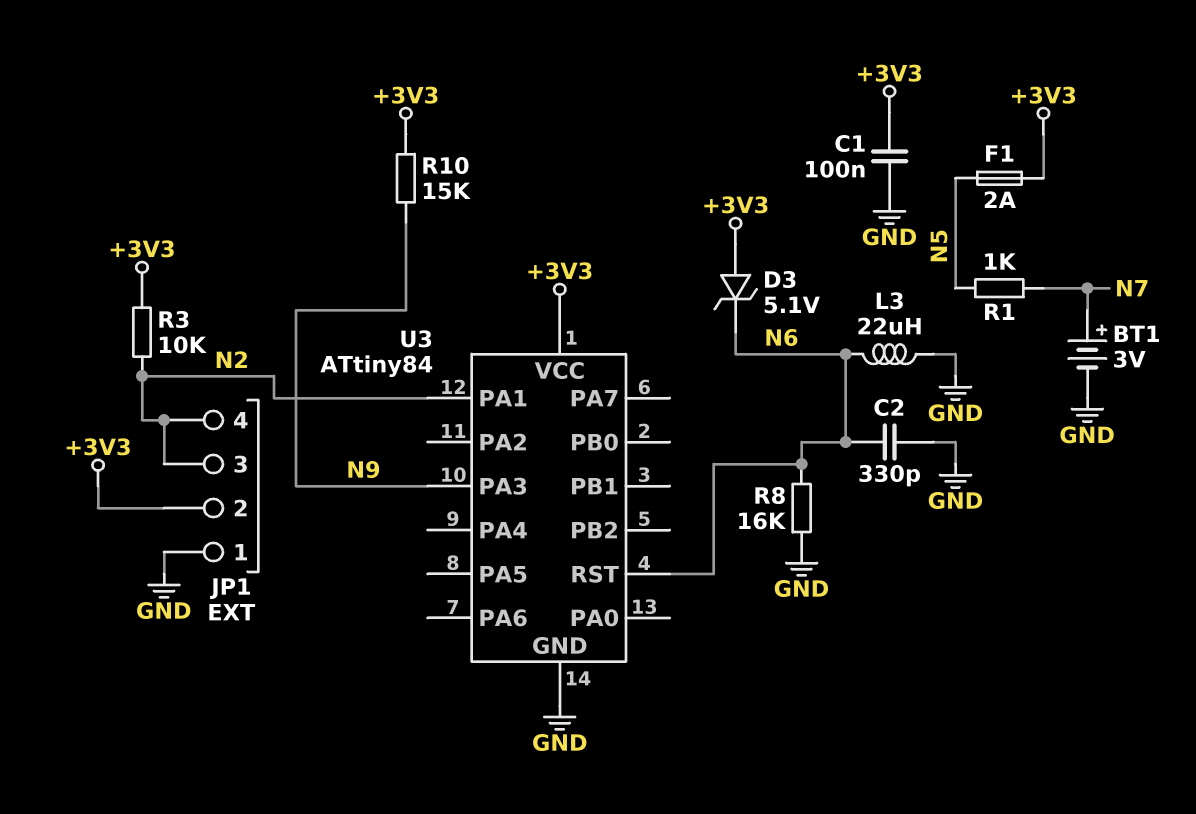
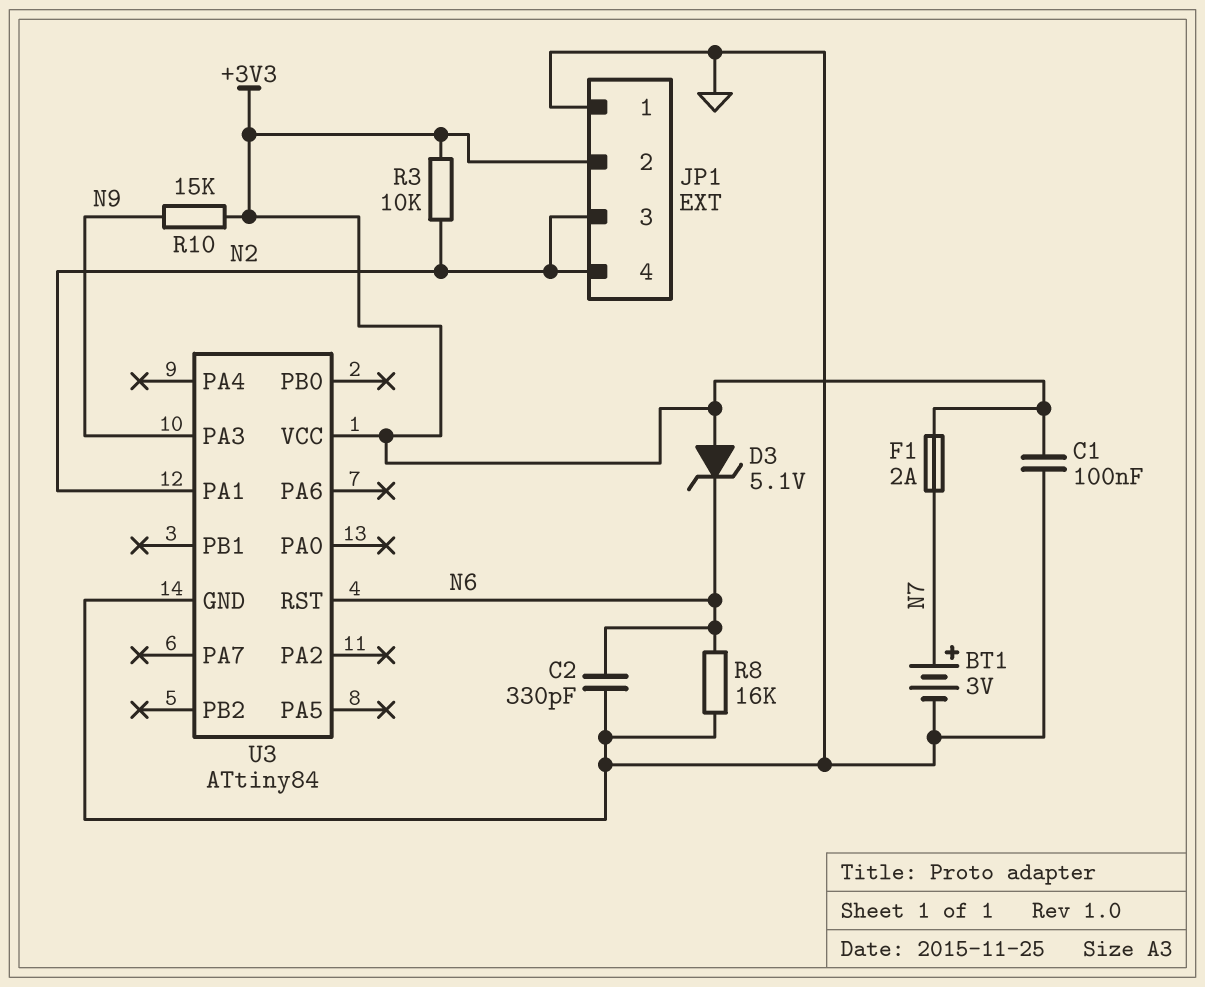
F1: 2A (+3V3, N5) -> 2A (+3V3, N7)
L3: 22uH (GND, N6) -> none
R1: 1k (N5, N7) -> none

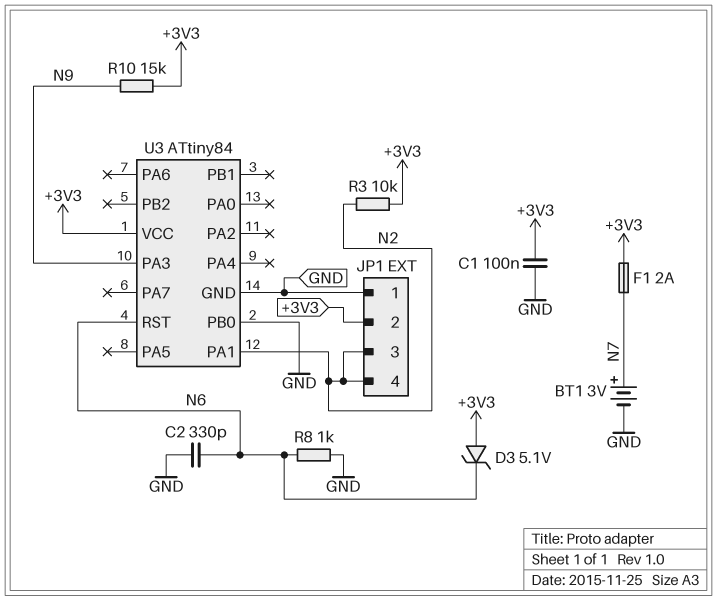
R8: 16k (GND, N6) -> 1k (GND, N6)
U3 pin PB0: none -> GND

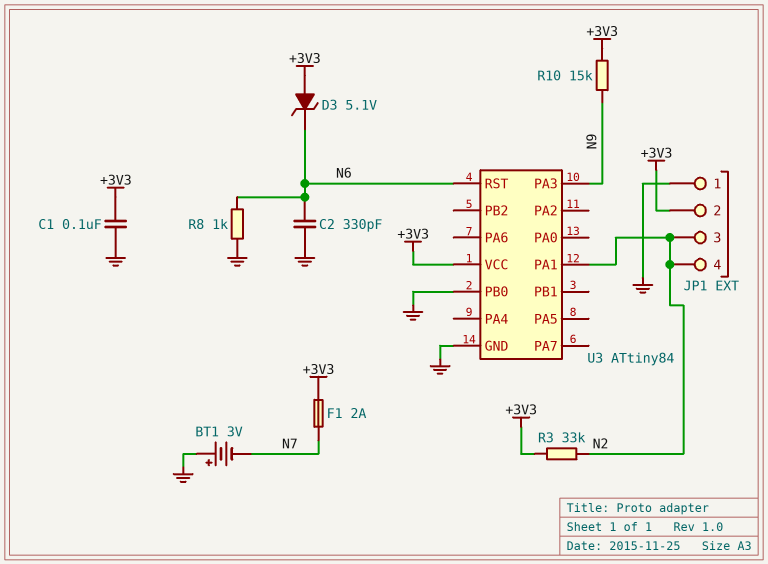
BT1: 3V (plus N7, minus GND) -> 3V (plus GND, minus N7)
R3: 10k (+3V3, N2) -> 33k (+3V3, N2)

